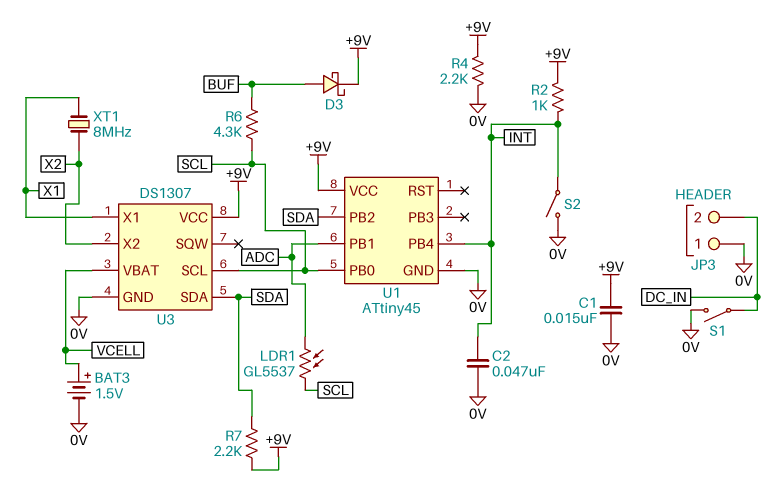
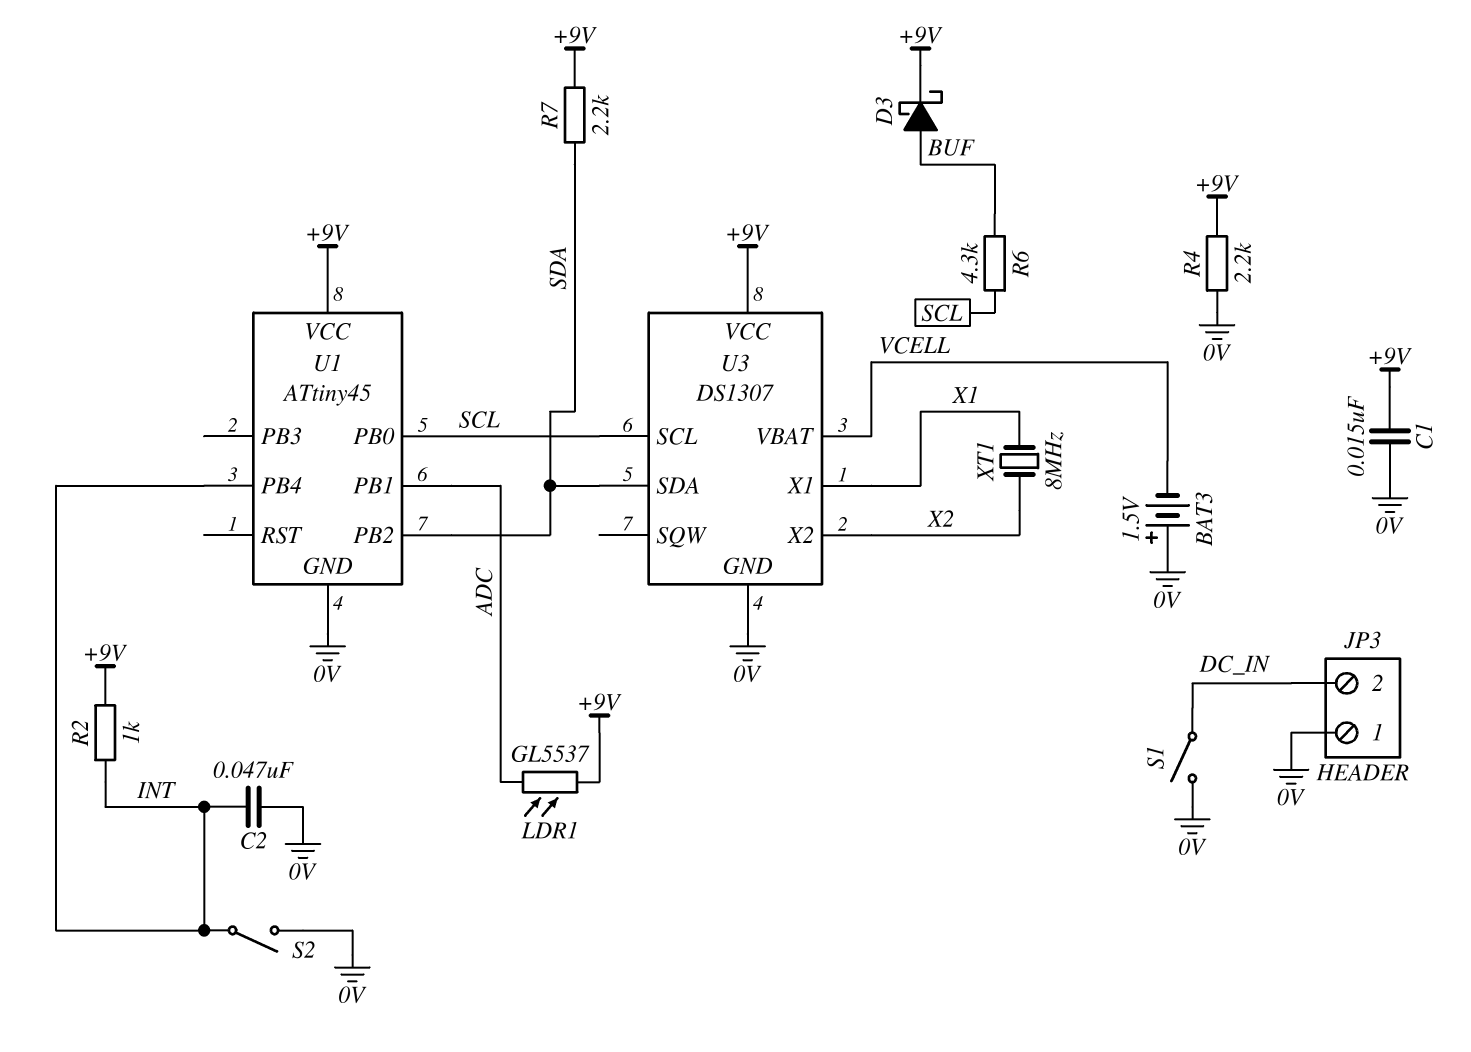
BAT3: 1.5V (plus VCELL, minus 0V) -> 1.5V (plus 0V, minus VCELL)
LDR1: GL5537 (ADC, SCL) -> GL5537 (+9V, ADC)

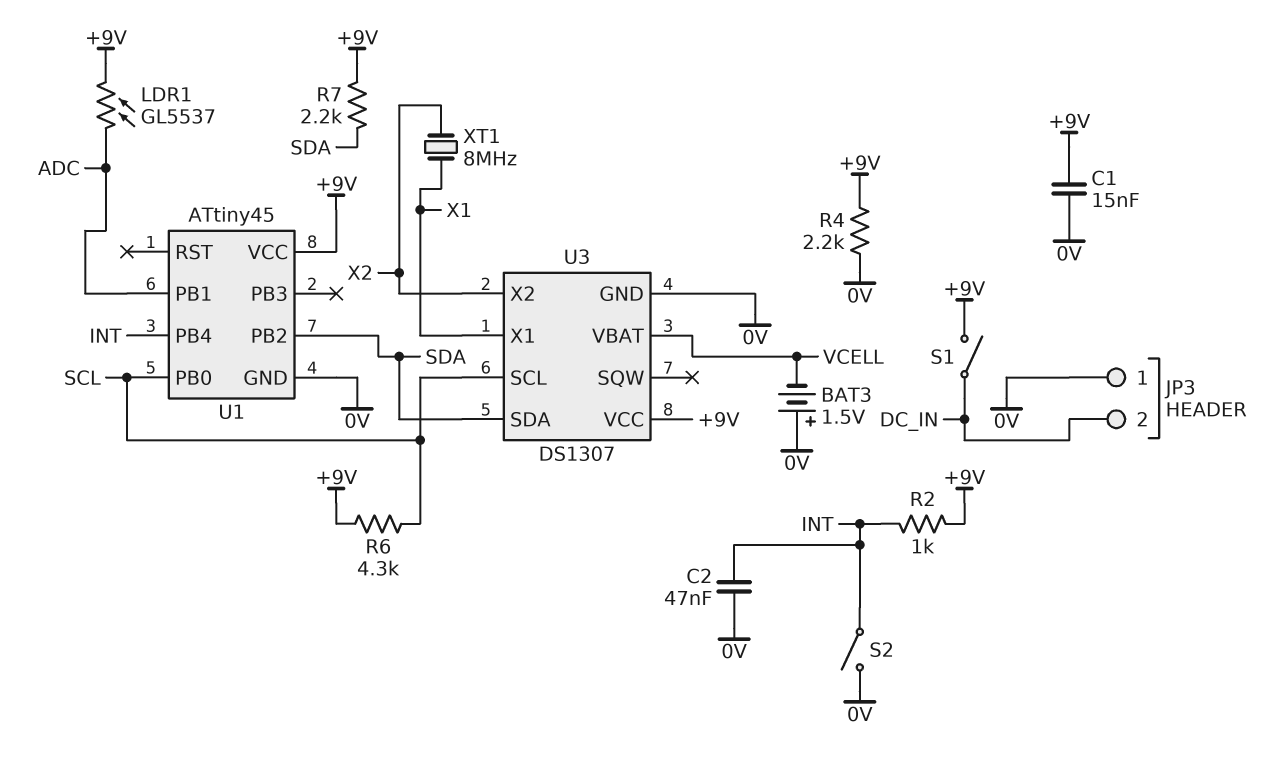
D3: schottky (A BUF, K +9V) -> none
R6: 4.3k (BUF, SCL) -> 4.3k (+9V, SCL)
S1: switch (0V, DC_IN) -> switch (+9V, DC_IN)

